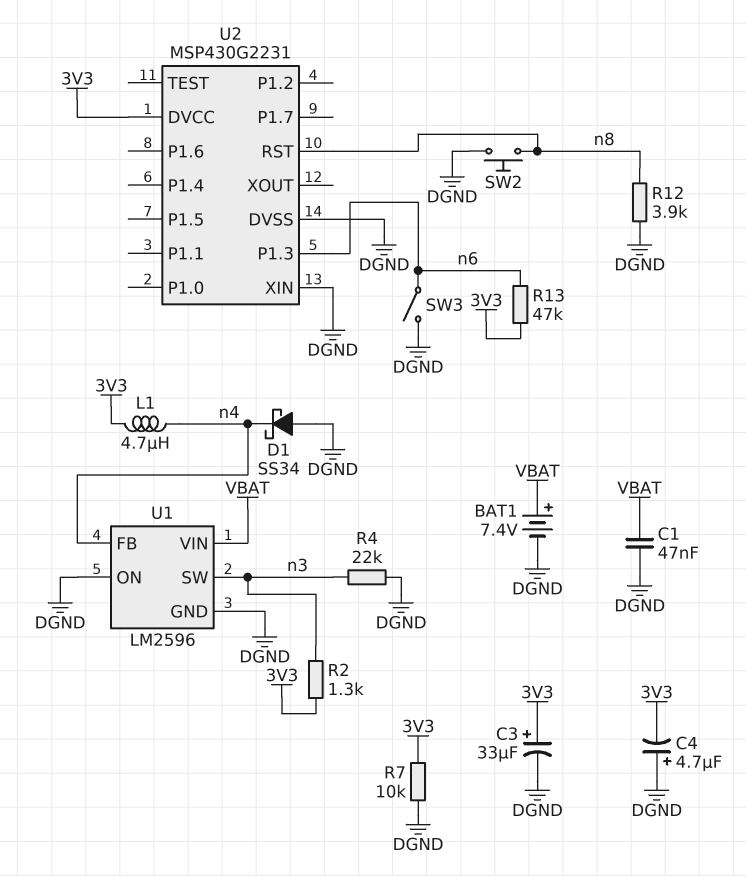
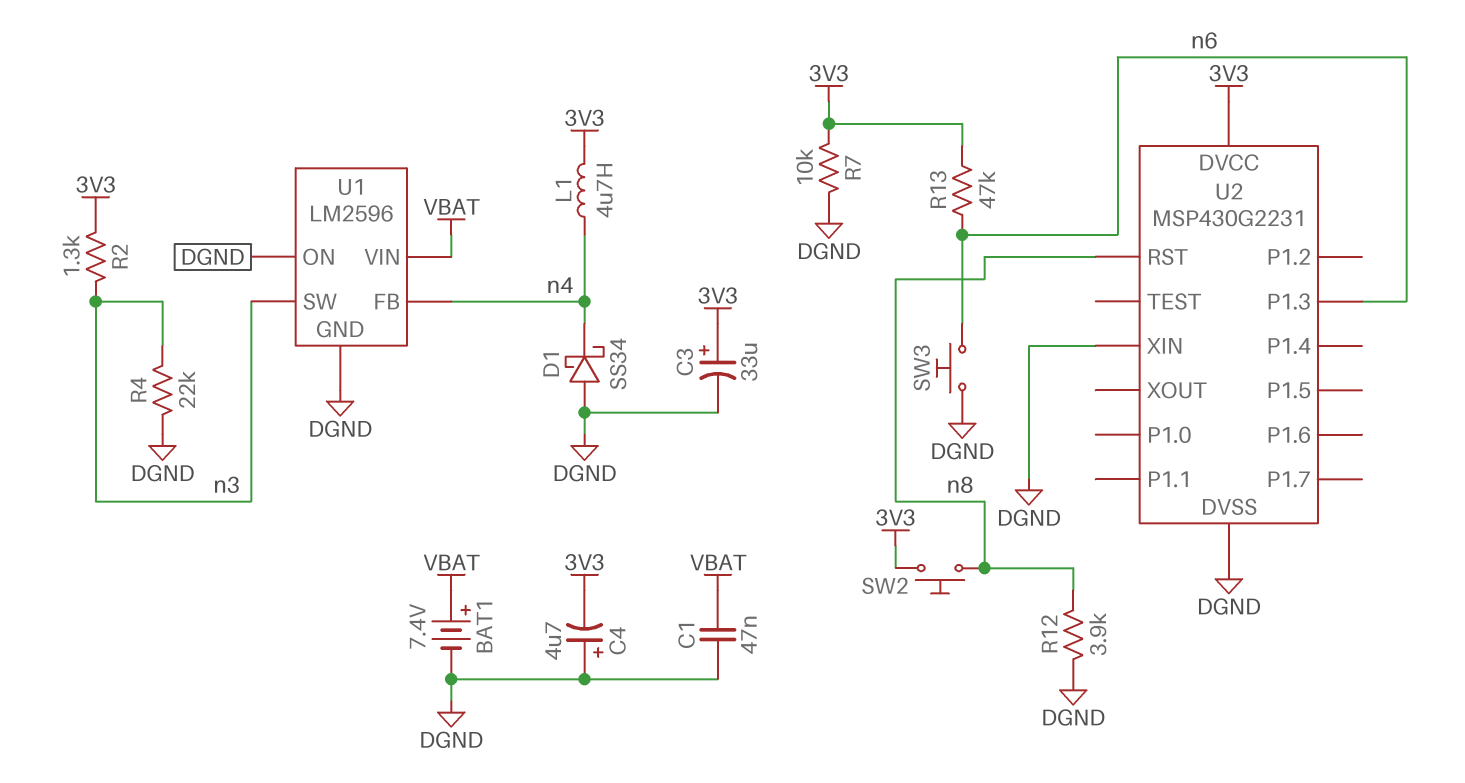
SW2: button (DGND, n8) -> button (3V3, n8)
SW3: switch (DGND, n6) -> button (DGND, n6)

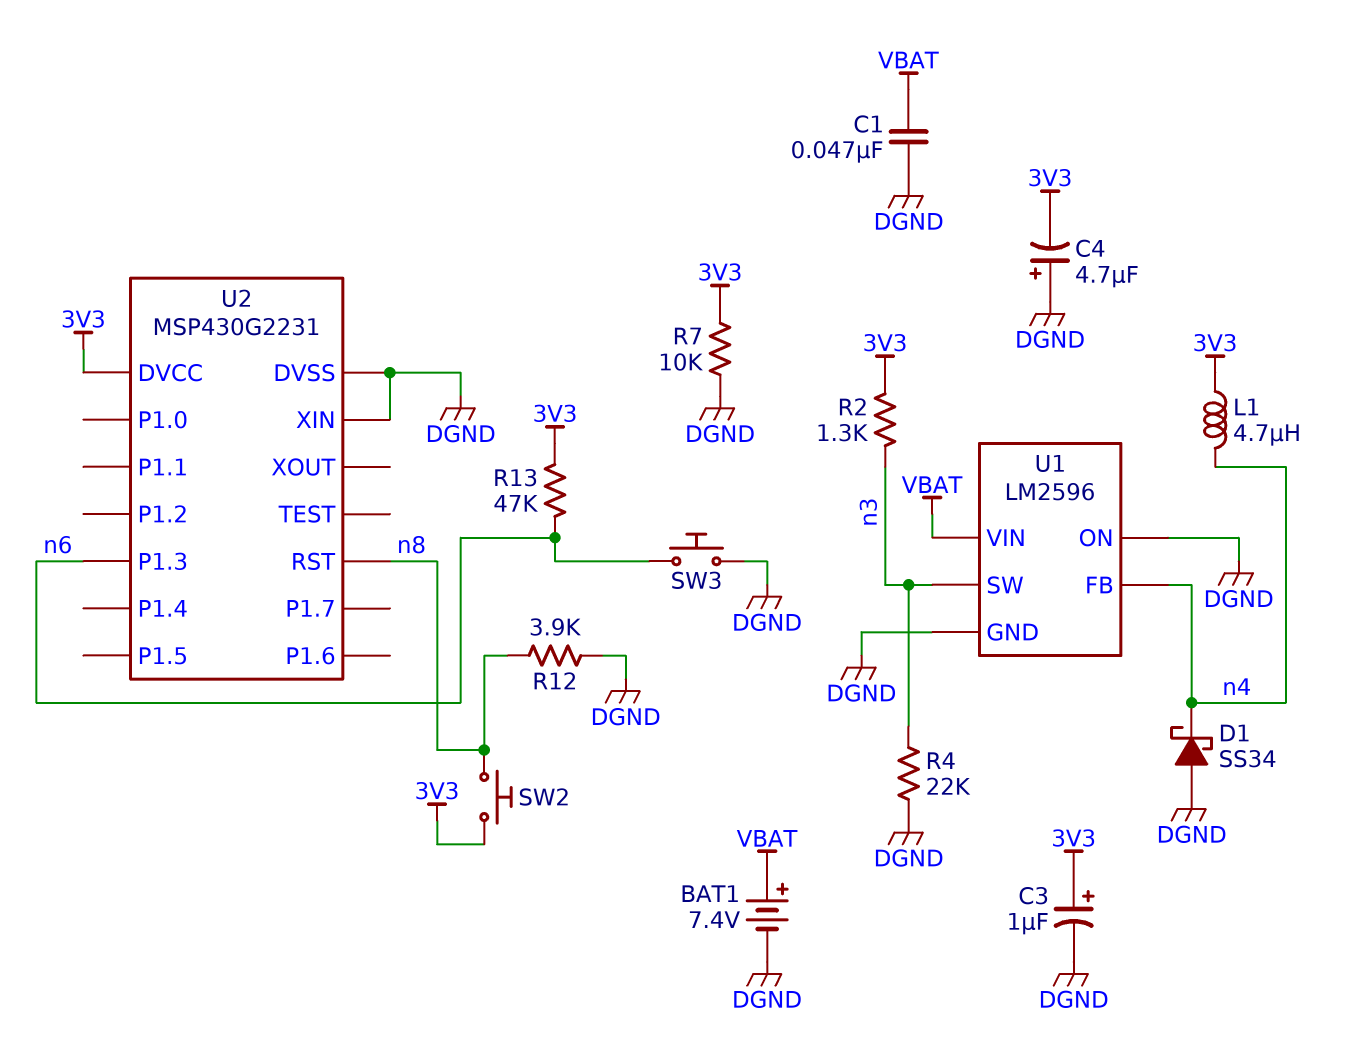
C3: 33uF (plus 3V3, minus DGND) -> 1uF (plus 3V3, minus DGND)

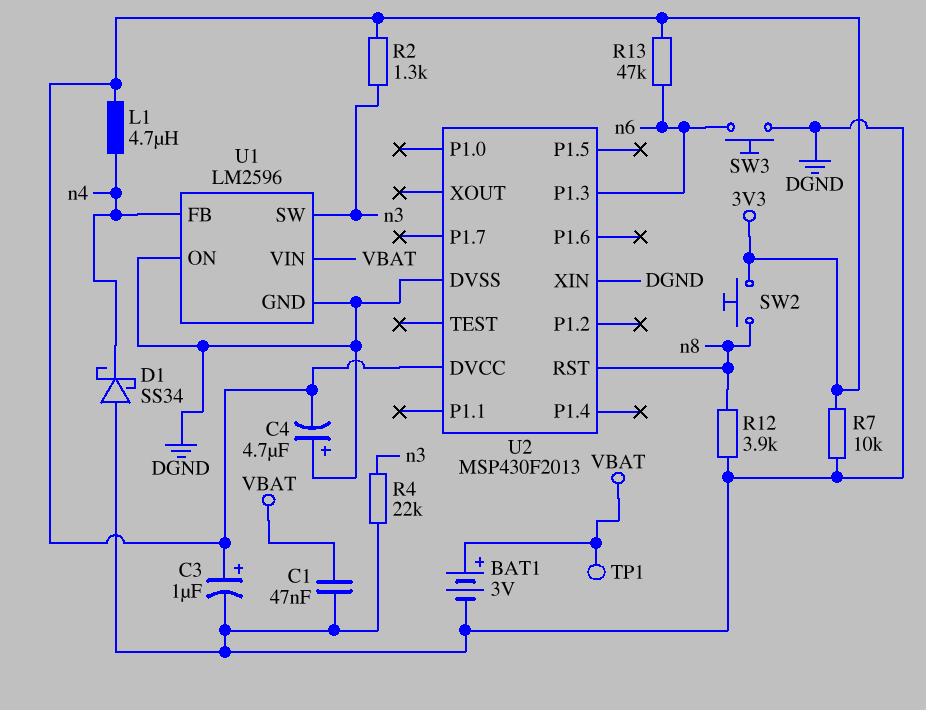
BAT1: 7.4V (plus VBAT, minus DGND) -> 3V (plus VBAT, minus DGND)
TP1: none -> test point (VBAT)
U2: MSP430G2231 -> MSP430F2013

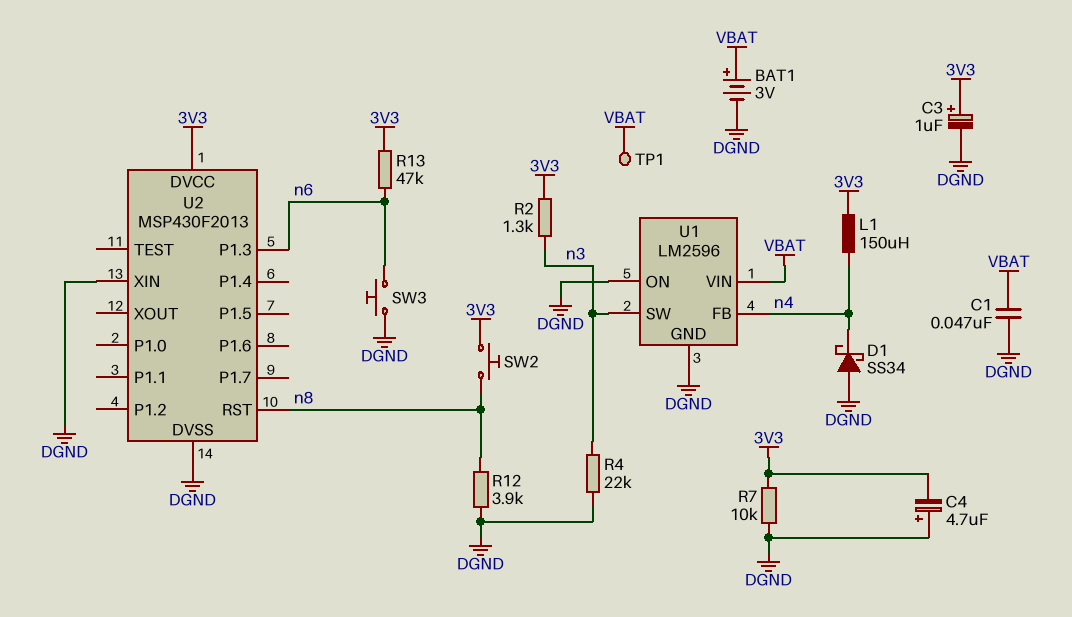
L1: 4.7uH (3V3, n4) -> 150uH (3V3, n4)

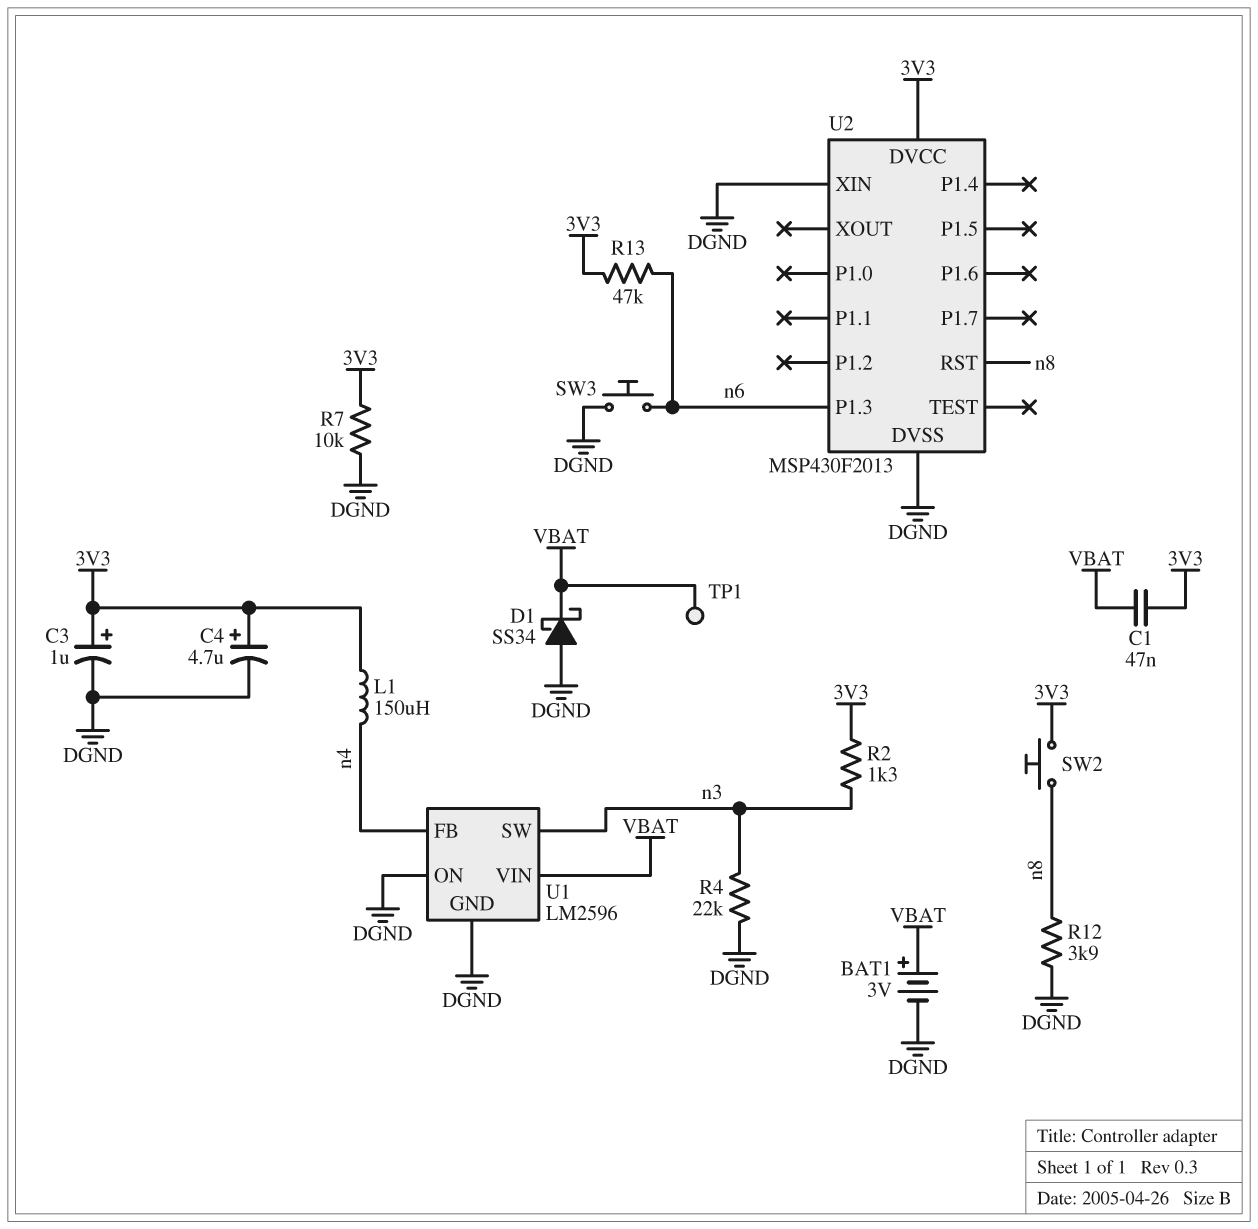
C1: 47nF (DGND, VBAT) -> 47nF (3V3, VBAT)
C4: 4.7uF (plus DGND, minus 3V3) -> 4.7uF (plus 3V3, minus DGND)
D1: schottky SS34 (A DGND, K n4) -> schottky SS34 (A DGND, K VBAT)

